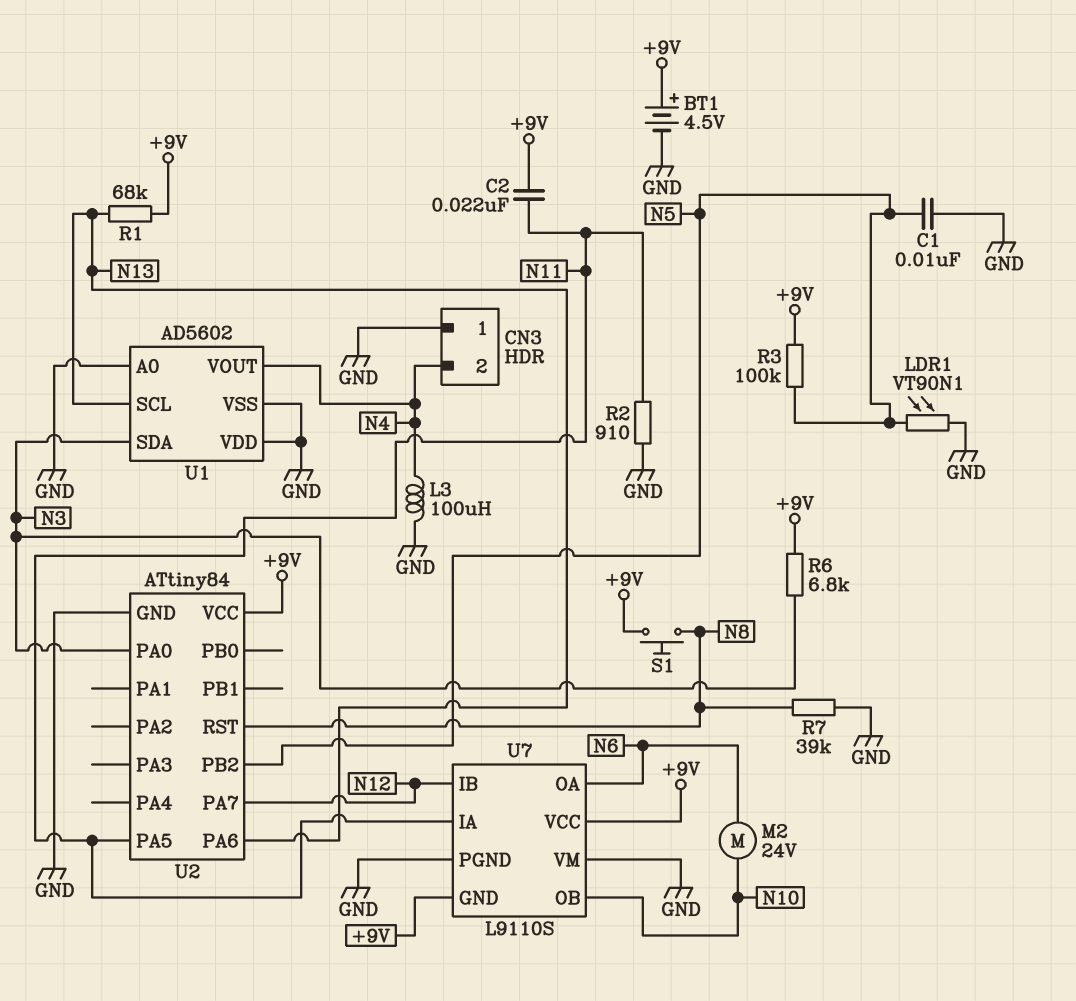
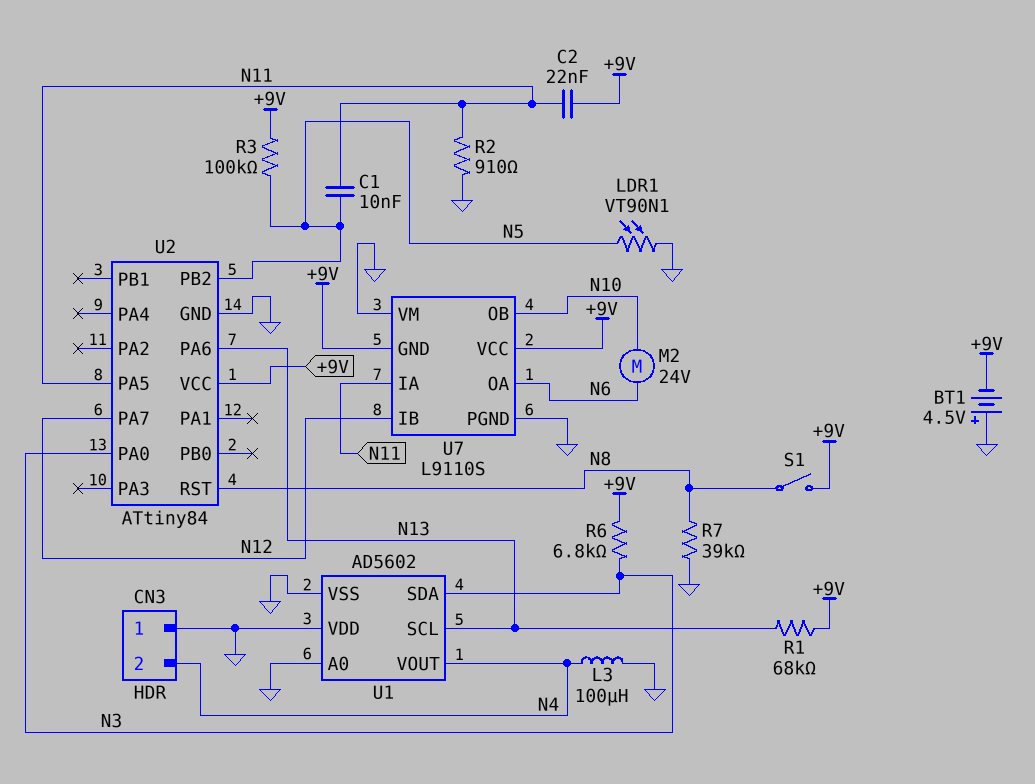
BT1: 4.5V (plus +9V, minus GND) -> 4.5V (plus GND, minus +9V)
C1: 10nF (GND, N5) -> 10nF (N5, N11)
S1: button (+9V, N8) -> switch (+9V, N8)

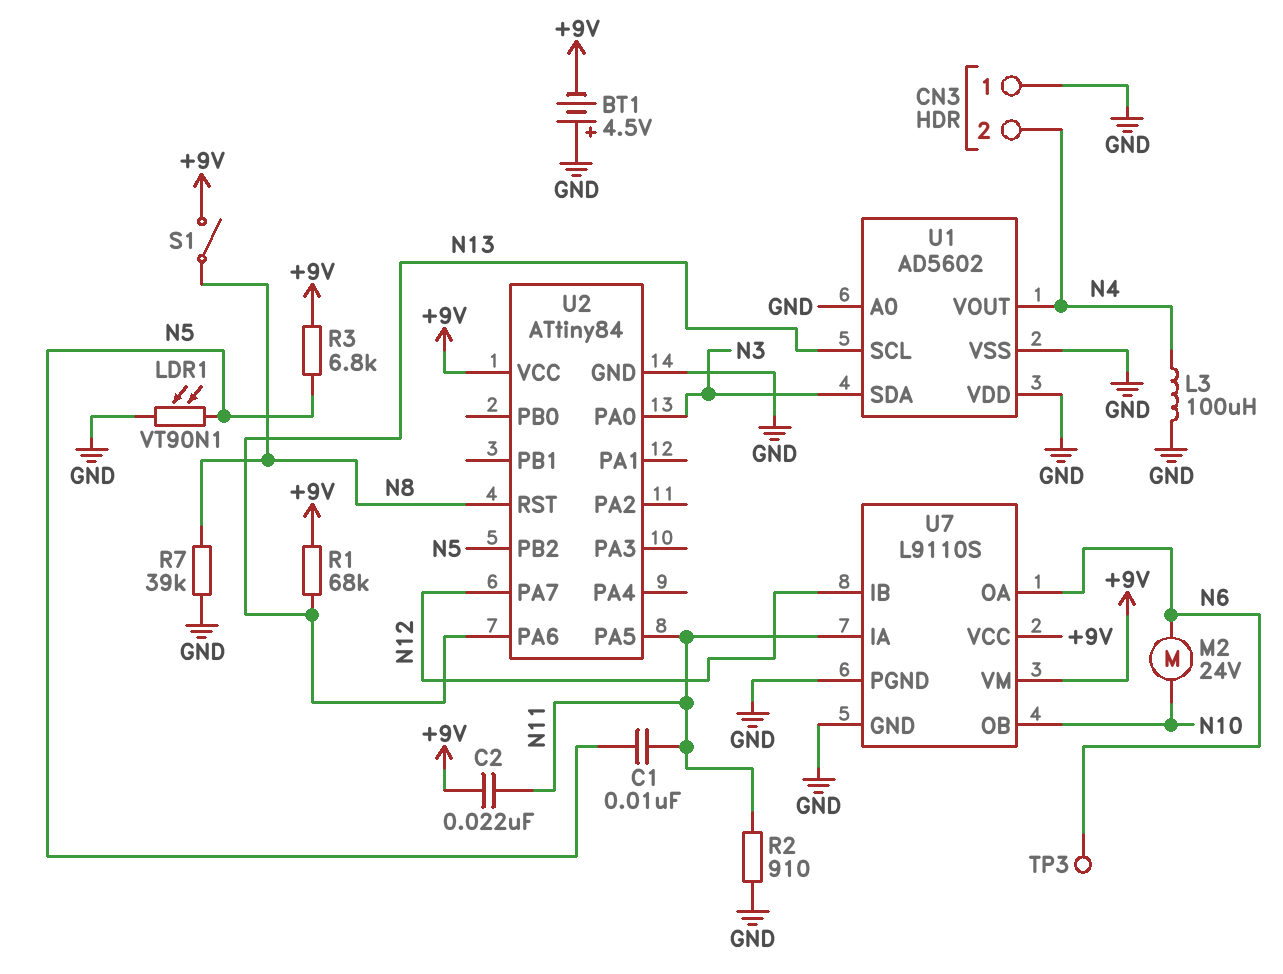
R3: 100k (+9V, N5) -> 6.8k (+9V, N5)
R6: 6.8k (+9V, N3) -> none
TP3: none -> test point (N6)
U7 pin GND: +9V -> GND
U7 pin VM: GND -> +9V

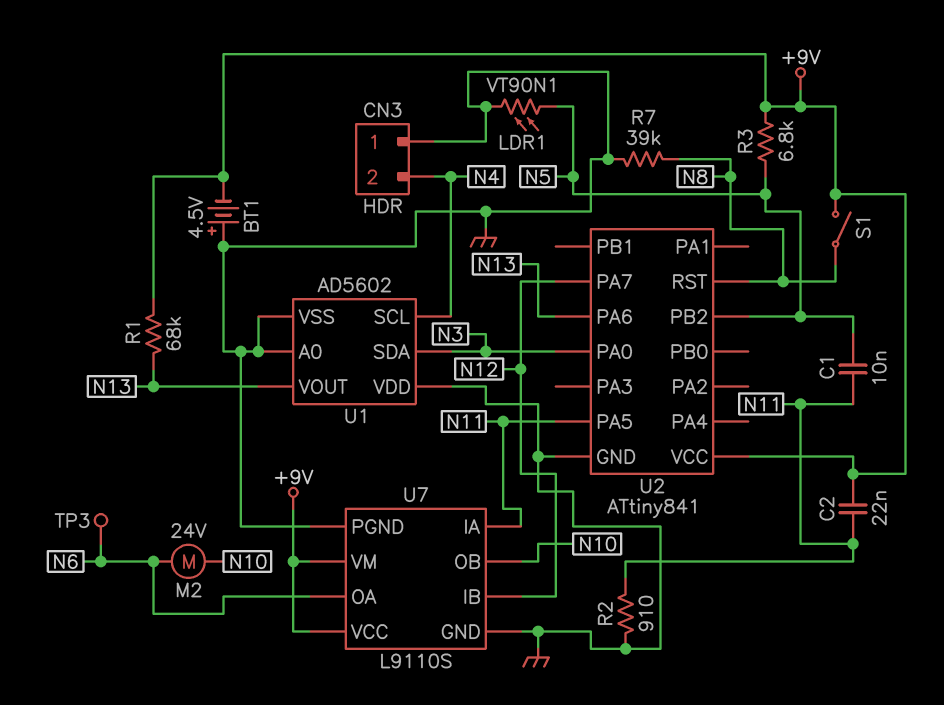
L3: 100uH (GND, N4) -> none
U1 pin SCL: N13 -> N4
U1 pin VOUT: N4 -> N13
U2: ATtiny84 -> ATtiny841

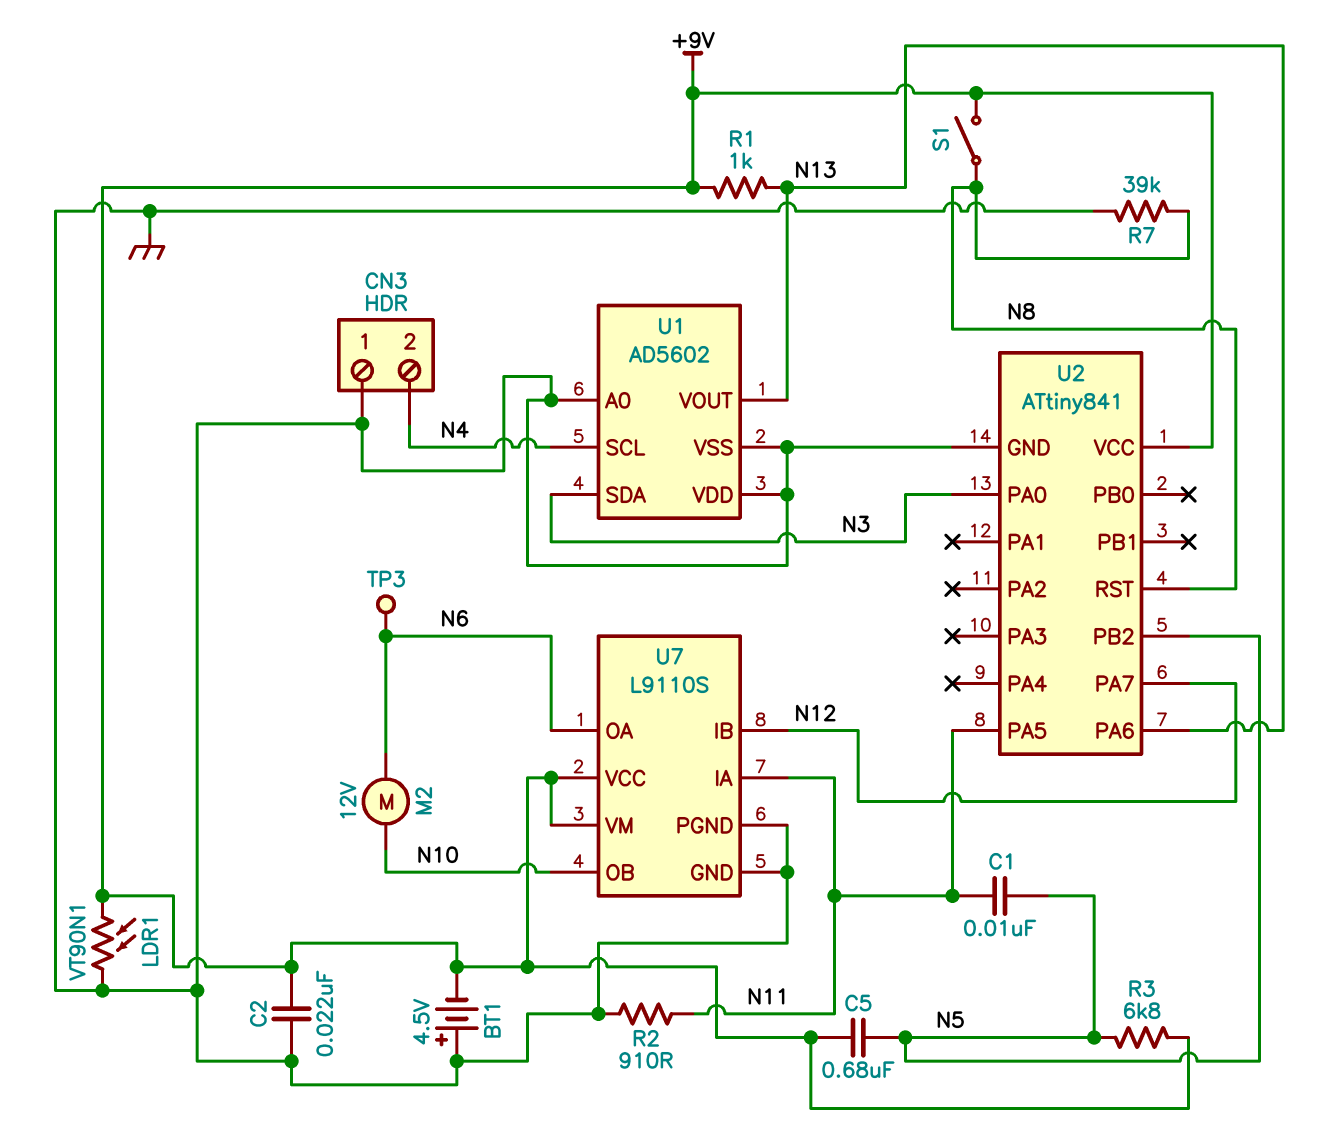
C2: 22nF (+9V, N11) -> 22nF (+9V, GND)
C5: none -> 680nF (+9V, N5)
LDR1: VT90N1 (GND, N5) -> VT90N1 (+9V, GND)
M2: motor 24V (N6, N10) -> motor 12V (N6, N10)
R1: 68k (+9V, N13) -> 1k (+9V, N13)

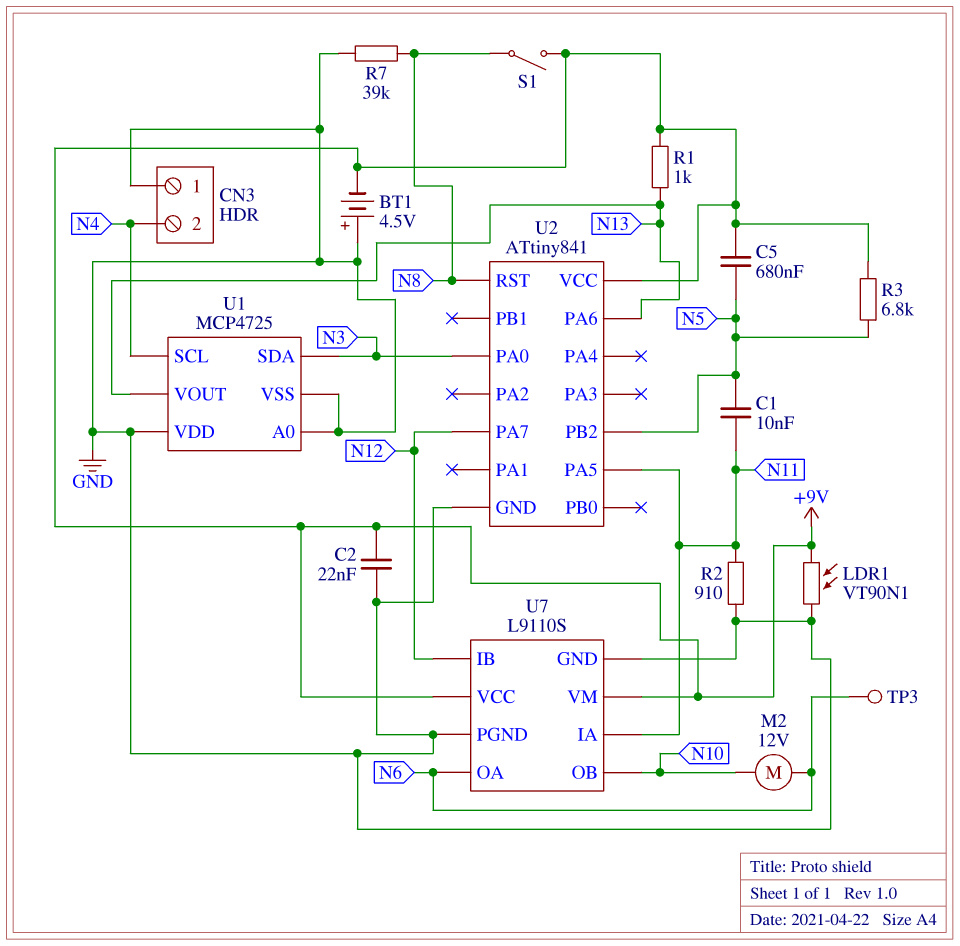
U1: AD5602 -> MCP4725

